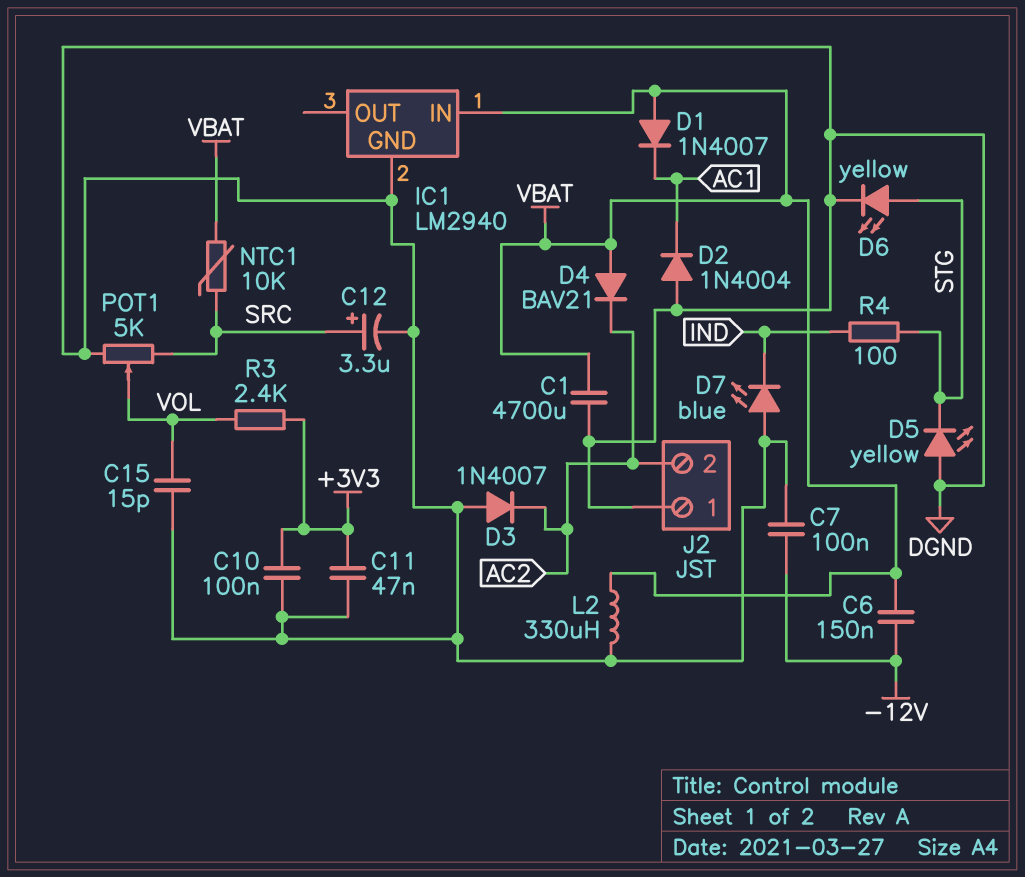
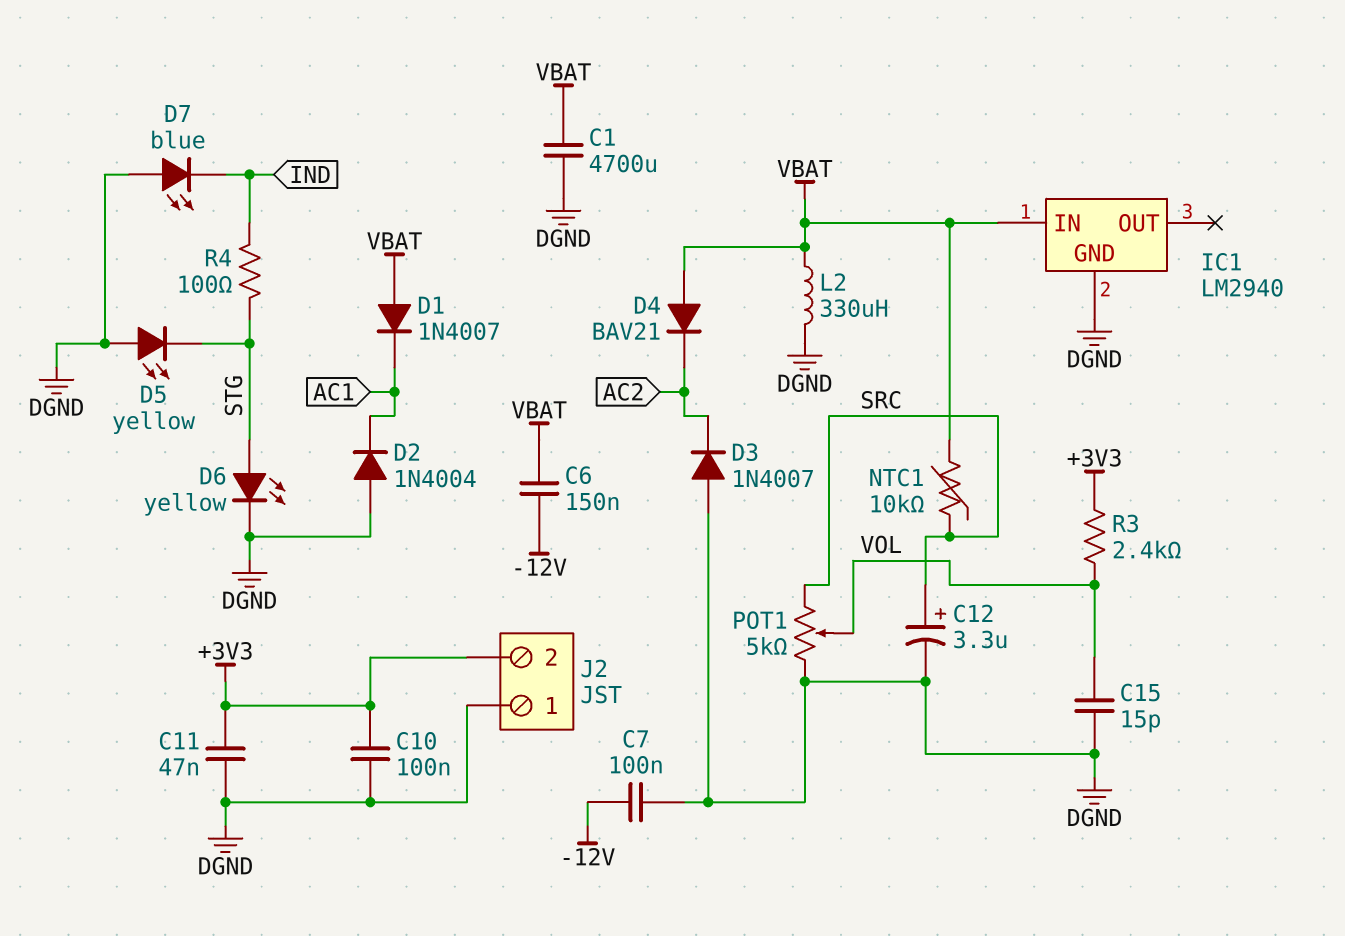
J2 pin 2: AC2 -> +3V3

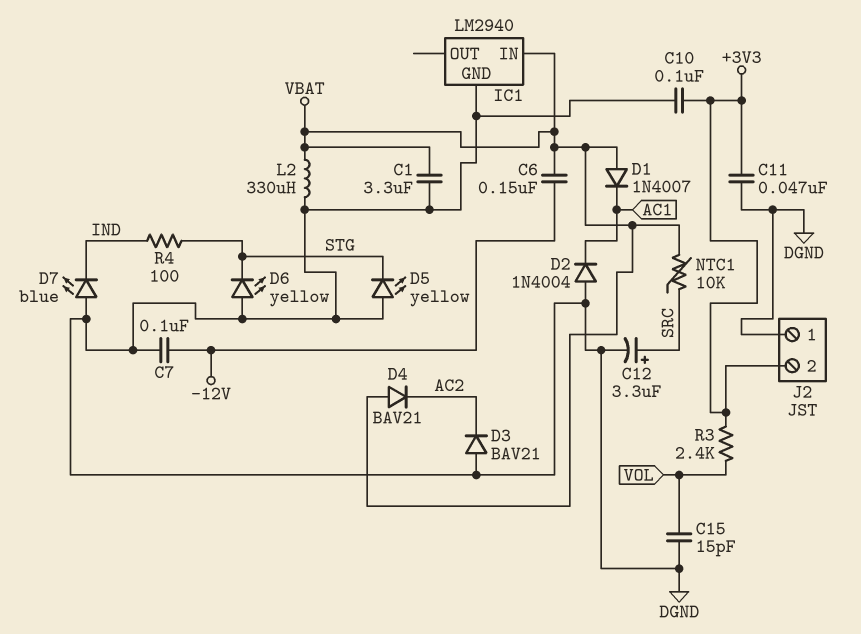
C1: 4700uF (DGND, VBAT) -> 3.3uF (DGND, VBAT)
D3: diode 1N4007 (A DGND, K AC2) -> diode BAV21 (A DGND, K AC2)
D6: LED yellow (A STG, K DGND) -> LED yellow (A DGND, K STG)
POT1: 5k (DGND, SRC, wiper VOL) -> none

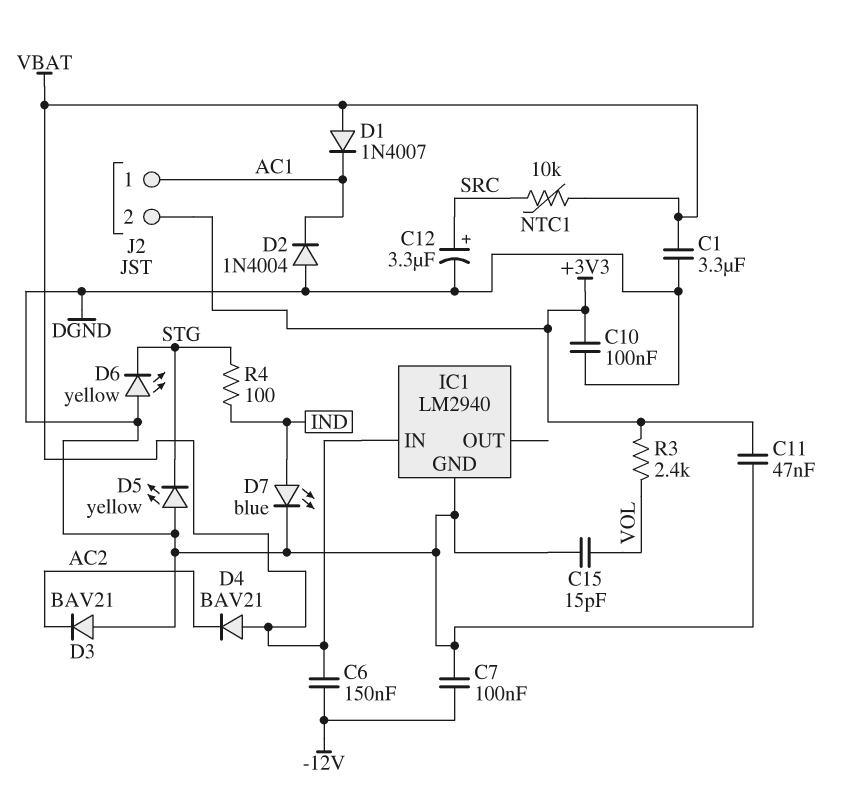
D7: LED blue (A DGND, K IND) -> LED blue (A IND, K DGND)
J2 pin 1: DGND -> AC1
L2: 330uH (DGND, VBAT) -> none

